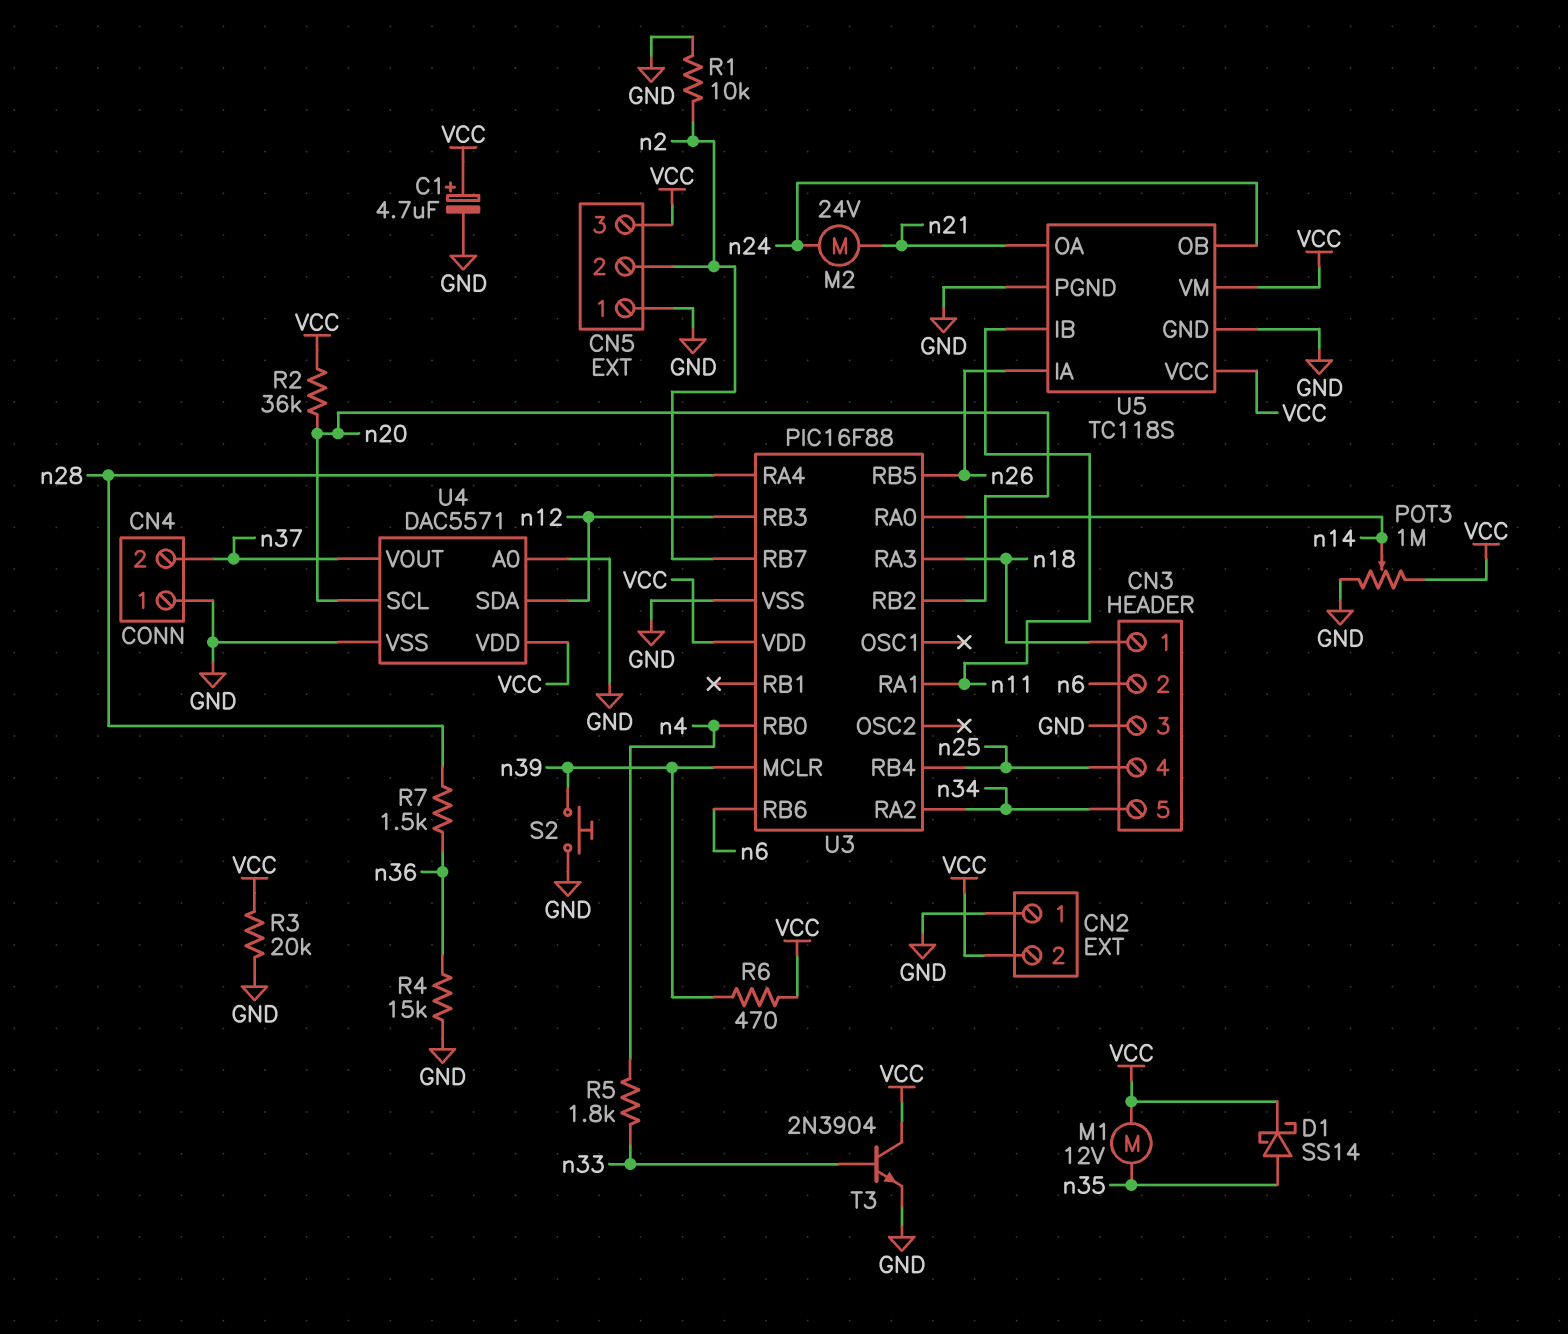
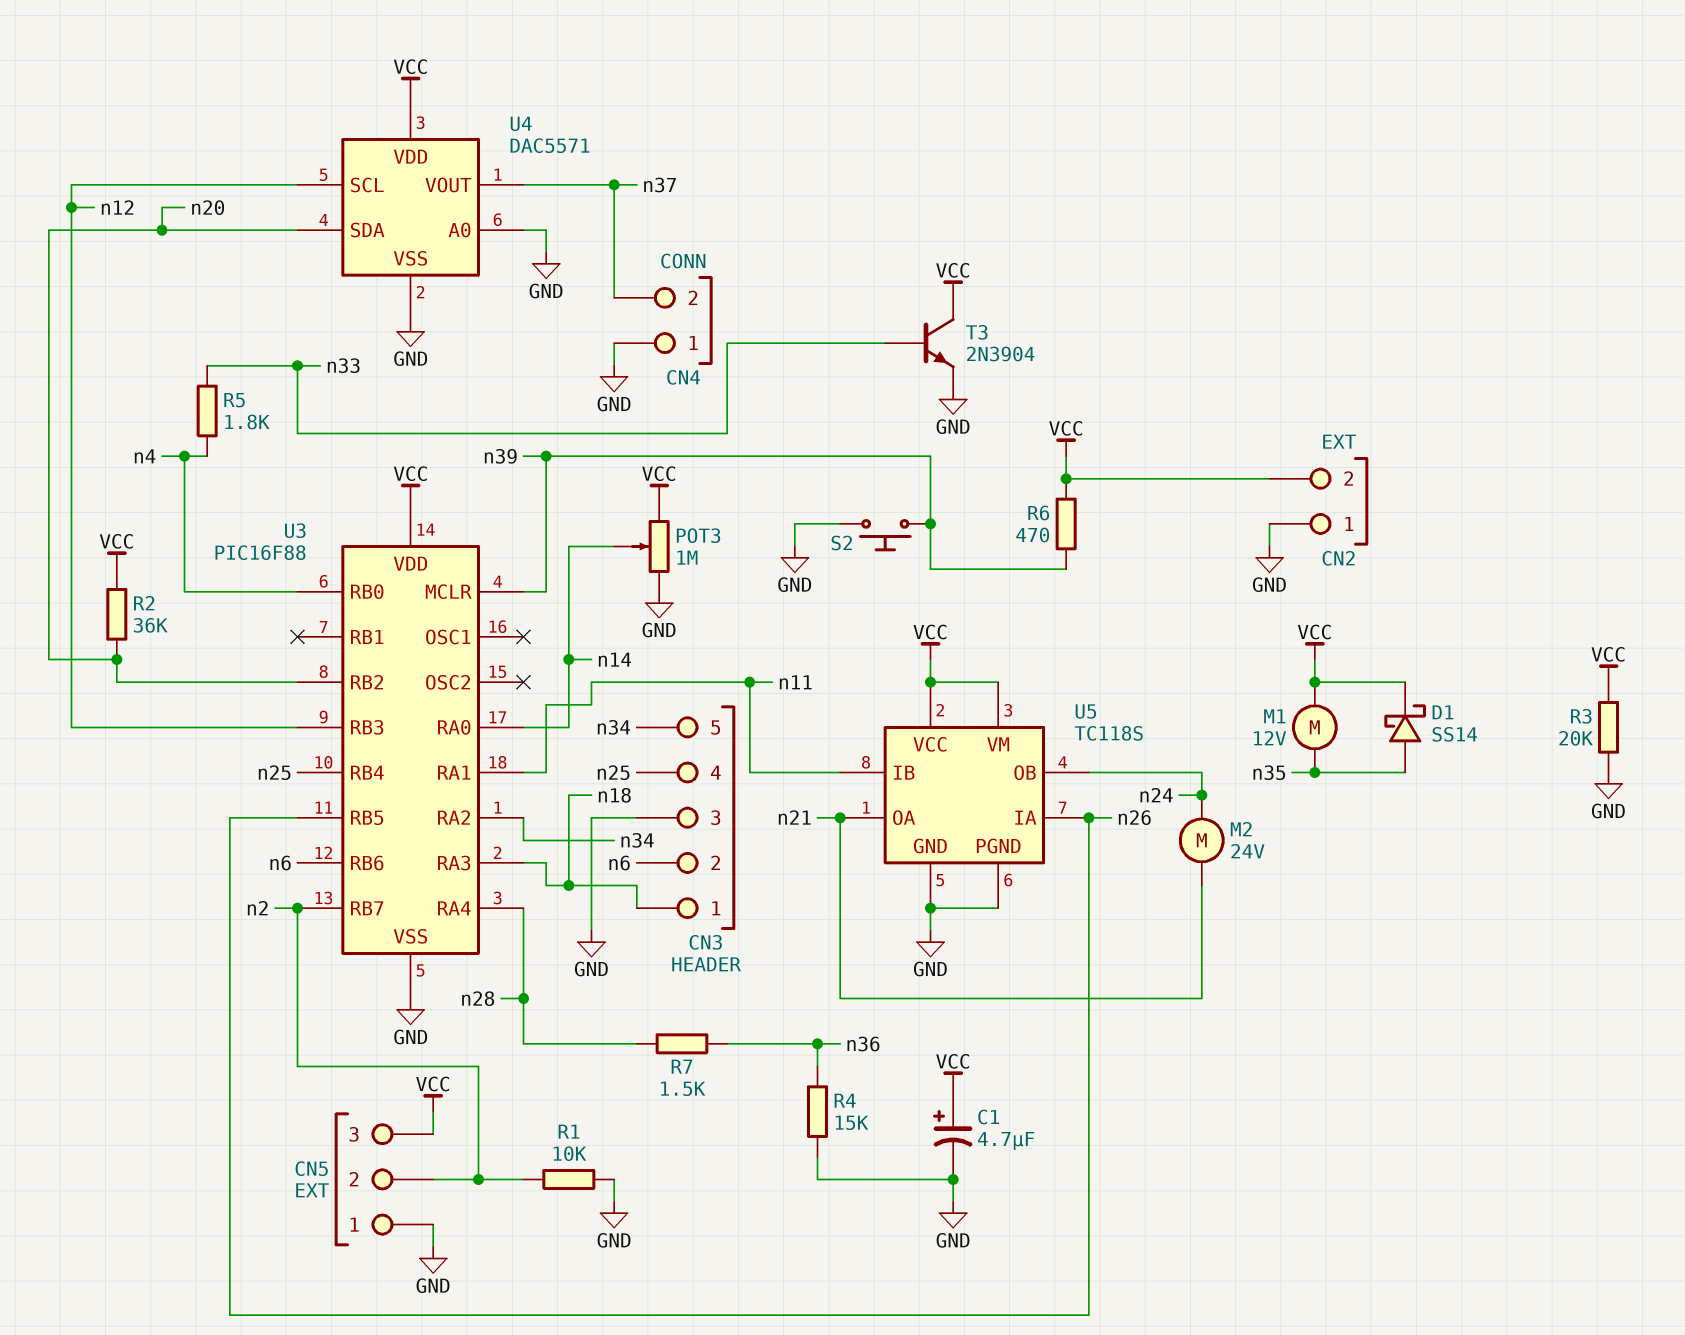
U4 pin SCL: n20 -> n12
U4 pin SDA: n12 -> n20

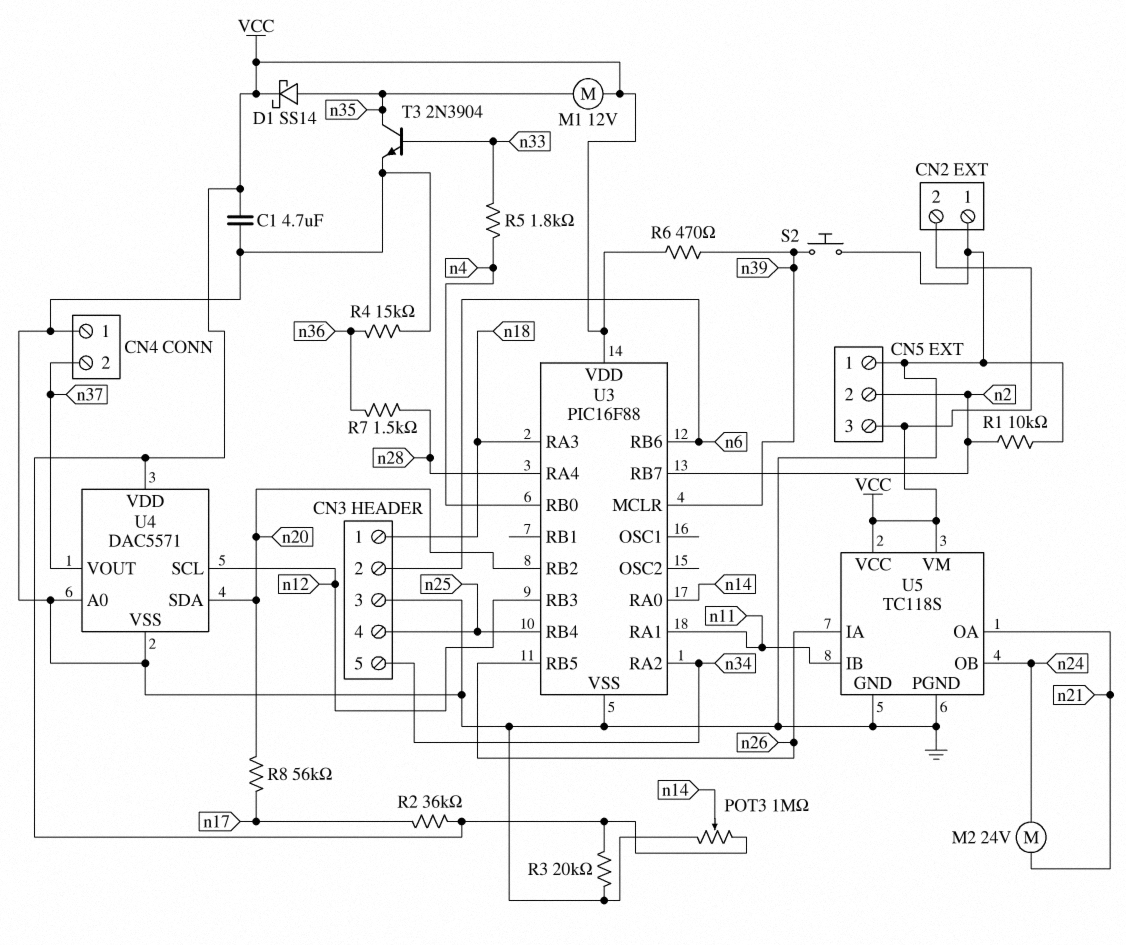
C1: 4.7uF (plus VCC, minus GND) -> 4.7uF (GND, VCC)
R2: 36k (VCC, n20) -> 36k (VCC, n17)
R8: none -> 56k (n17, n20)
T3: NPN 2N3904 (B n33, C VCC, E GND) -> NPN 2N3904 (B n33, C n35, E GND)

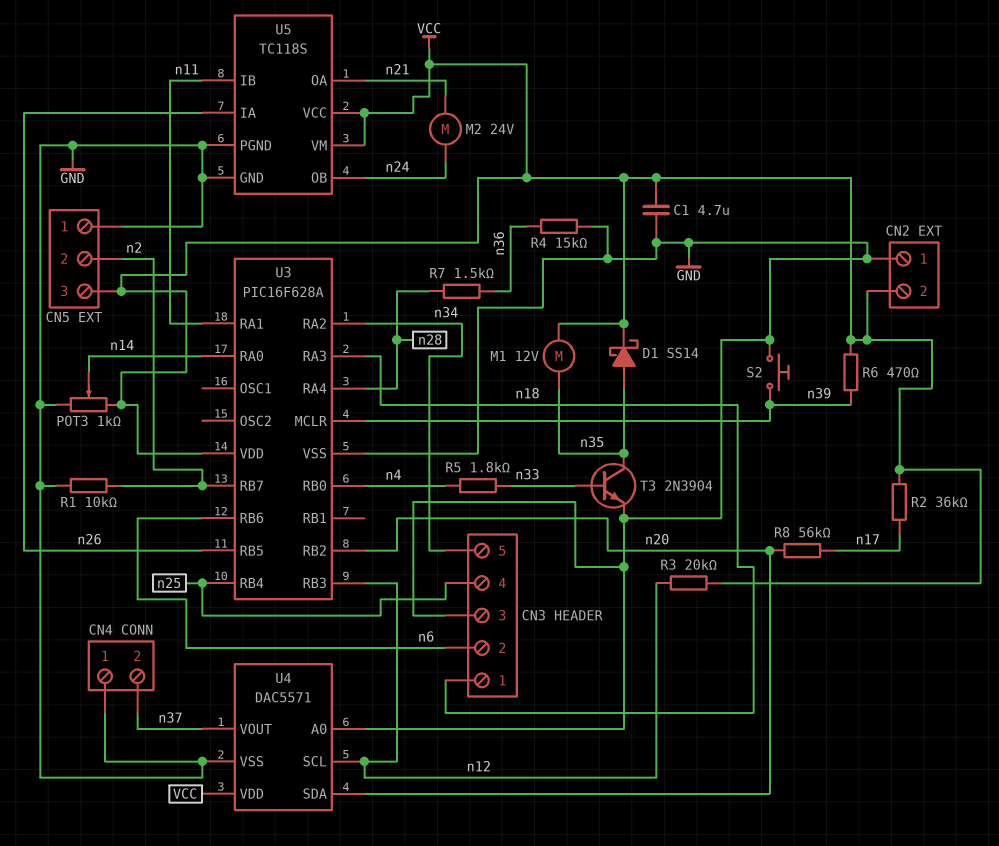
POT3: 1M (GND, VCC, wiper n14) -> 1k (GND, VCC, wiper n14)
R3: 20k (GND, VCC) -> 20k (VCC, n12)
U3: PIC16F88 -> PIC16F628A

